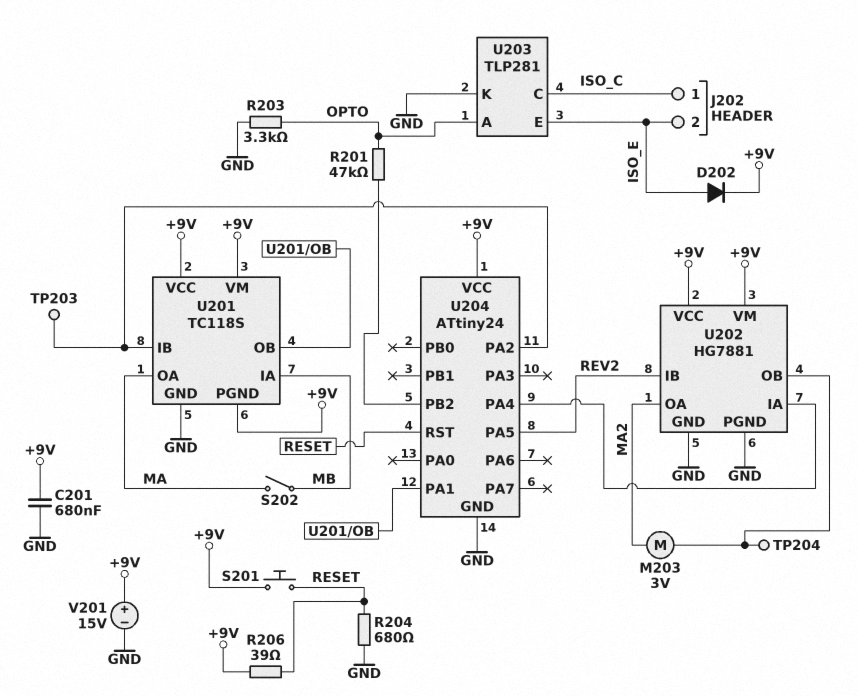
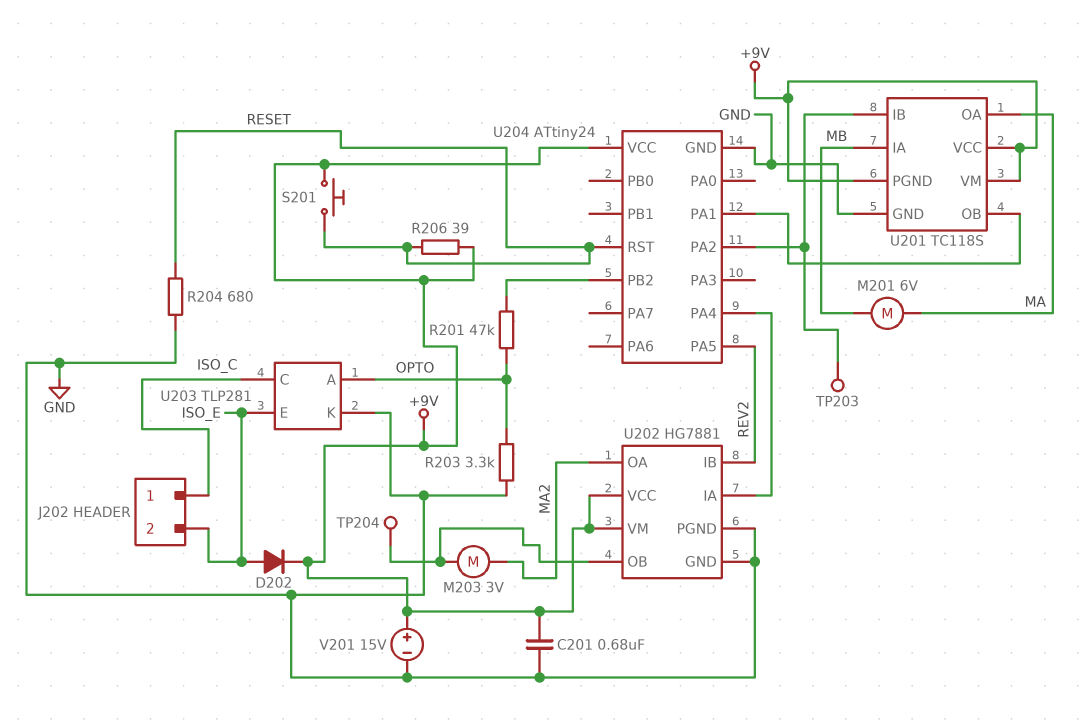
M201: none -> motor 6V (MA, MB)
S202: switch (MA, MB) -> none

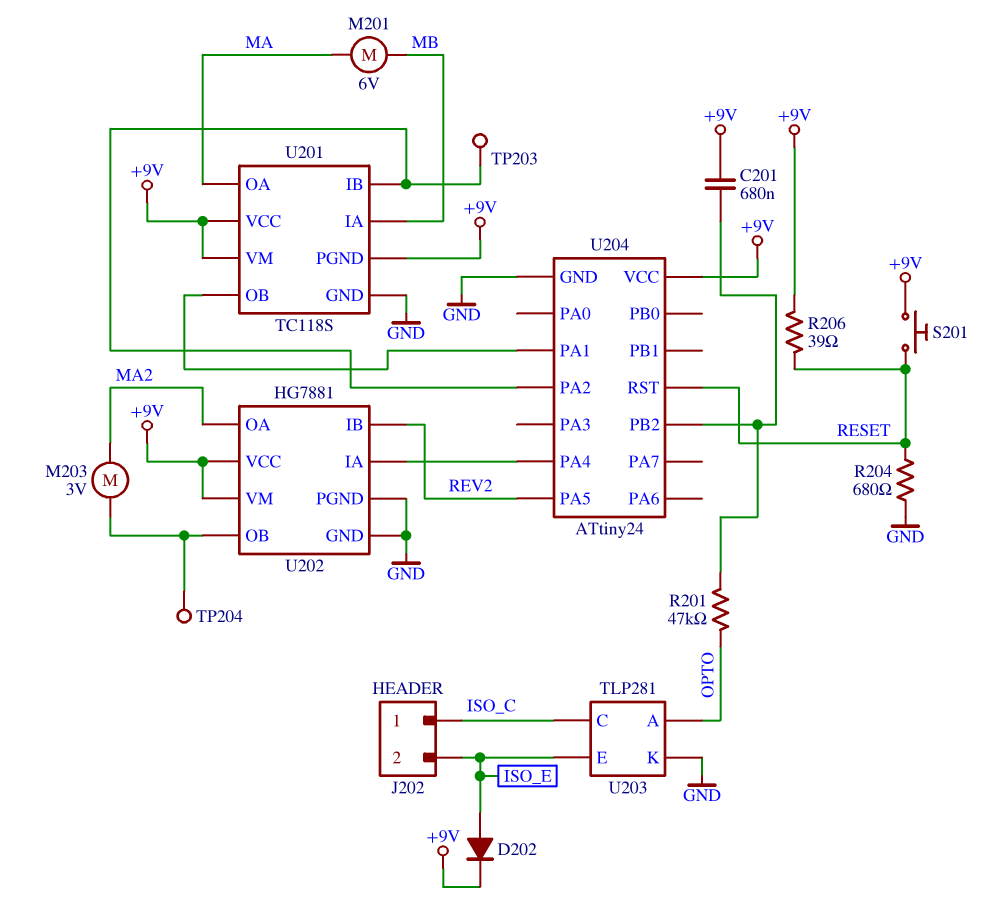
C201: 680nF (+9V, GND) -> 680nF (+9V, U204/PB2)
R203: 3.3k (GND, OPTO) -> none
V201: 15V (plus +9V, minus GND) -> none

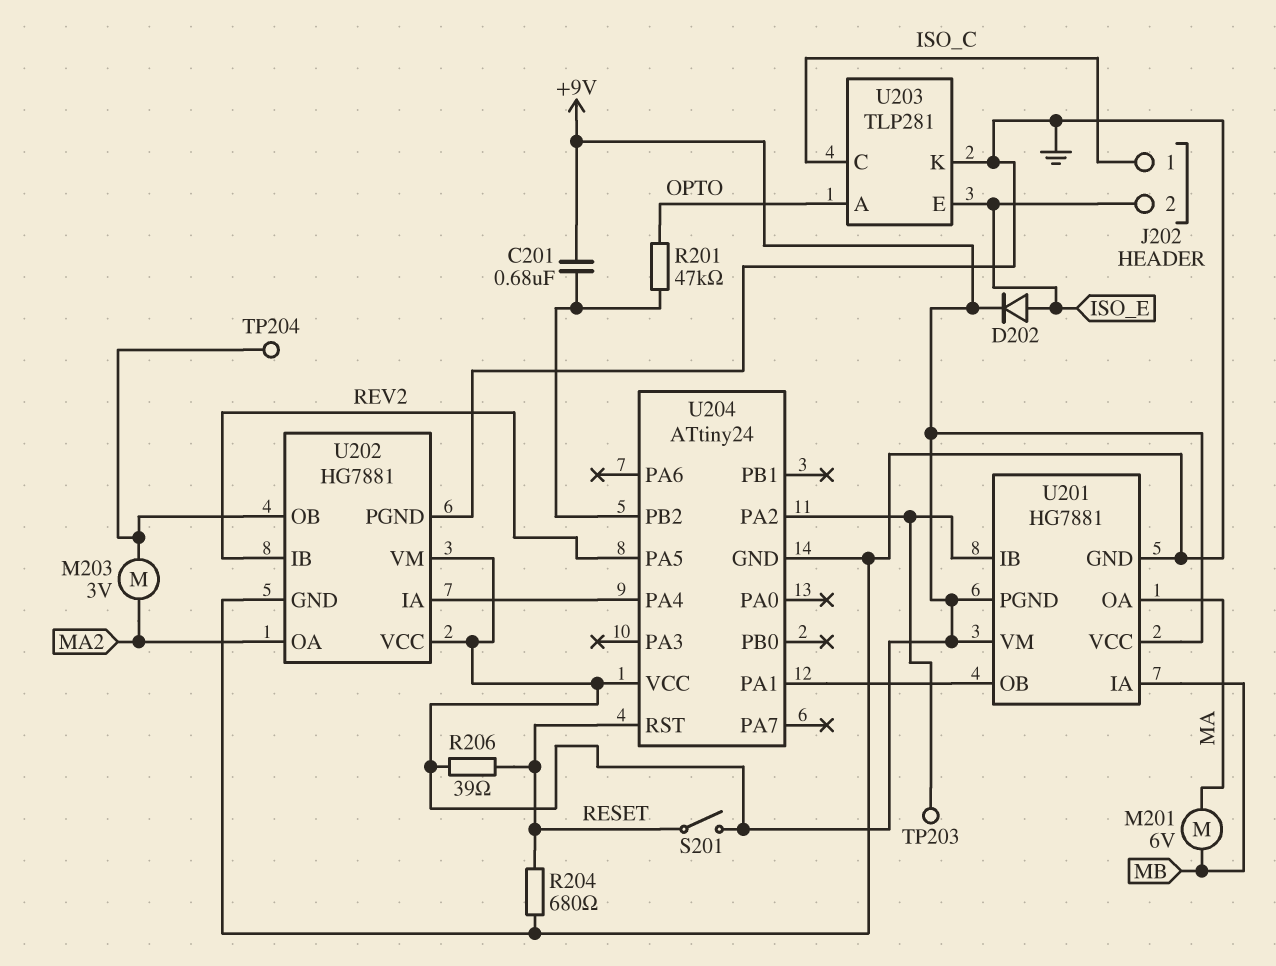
S201: button (+9V, RESET) -> switch (+9V, RESET)
U201: TC118S -> HG7881

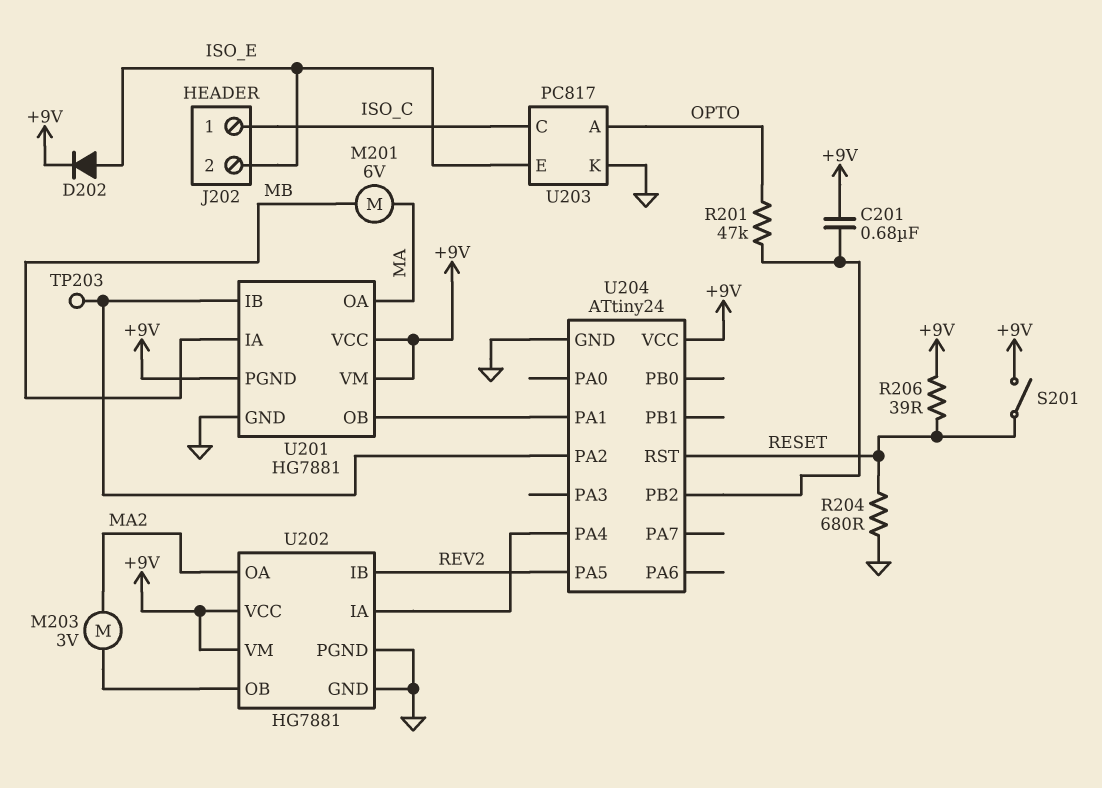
TP204: test point (U202/OB) -> none
U203: TLP281 -> PC817

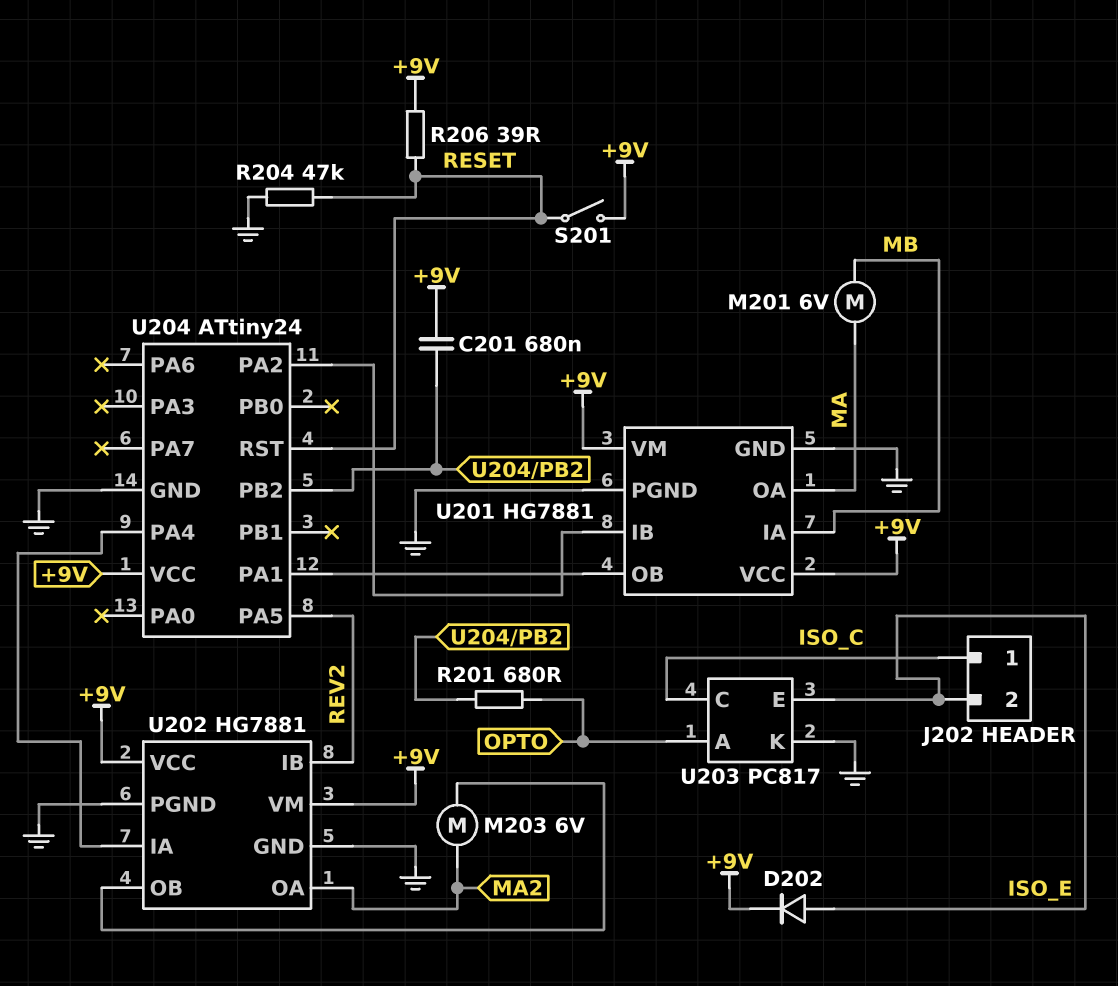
M203: motor 3V (MA2, U202/OB) -> motor 6V (MA2, U202/OB)
R201: 47k (OPTO, U204/PB2) -> 680 (OPTO, U204/PB2)
R204: 680 (GND, RESET) -> 47k (GND, RESET)
TP203: test point (U201/IB) -> none
U201 pin PGND: +9V -> GND

